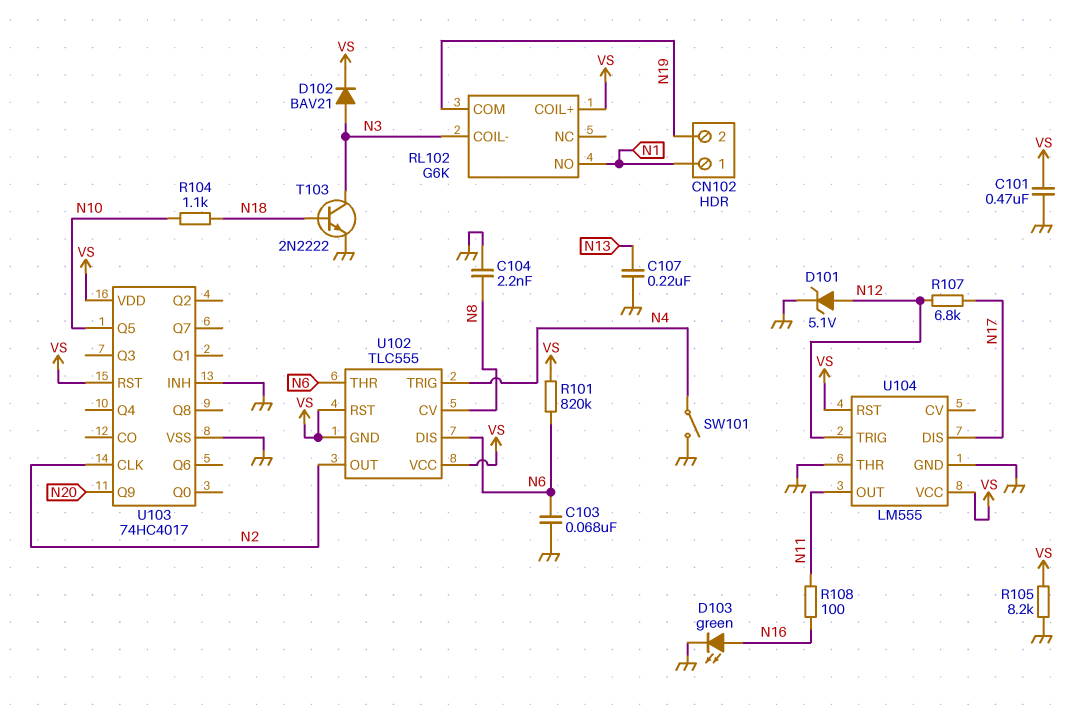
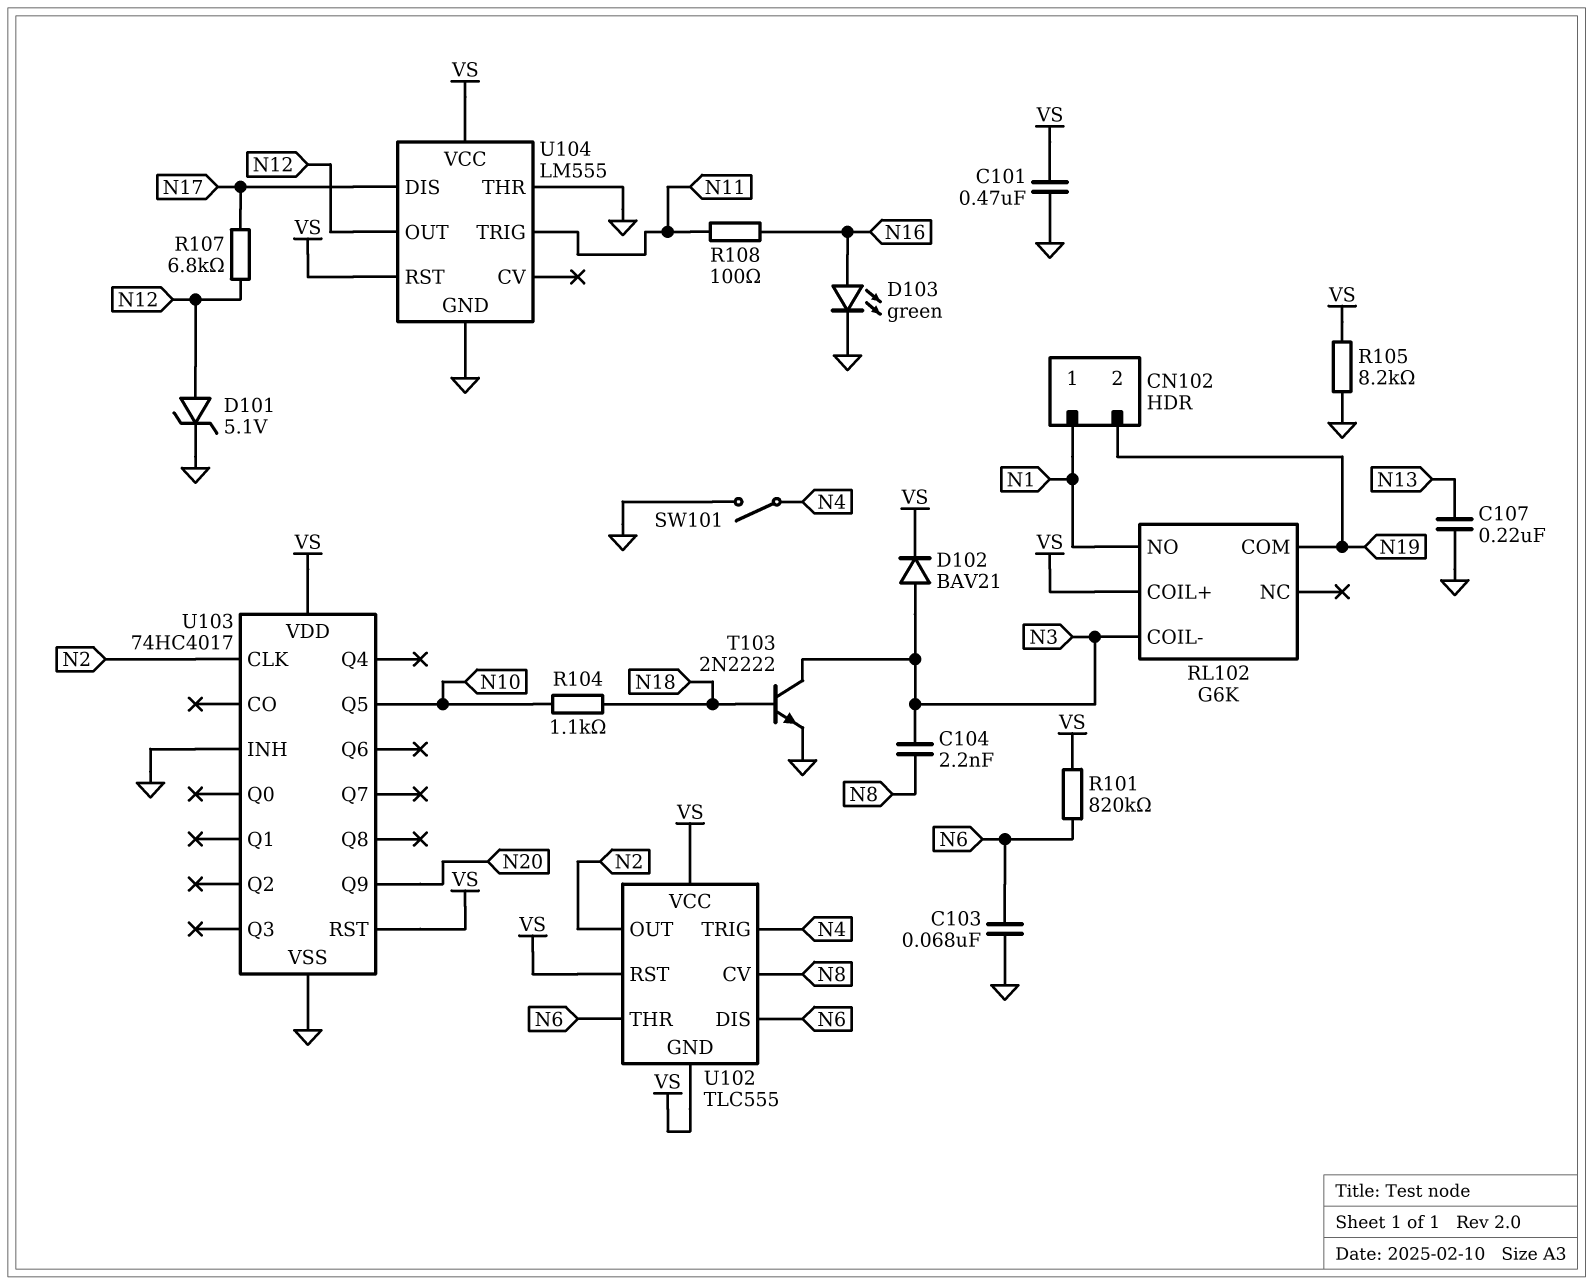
C104: 2.2nF (GND, N8) -> 2.2nF (N3, N8)
U104 pin OUT: N11 -> N12
U104 pin TRIG: N12 -> N11

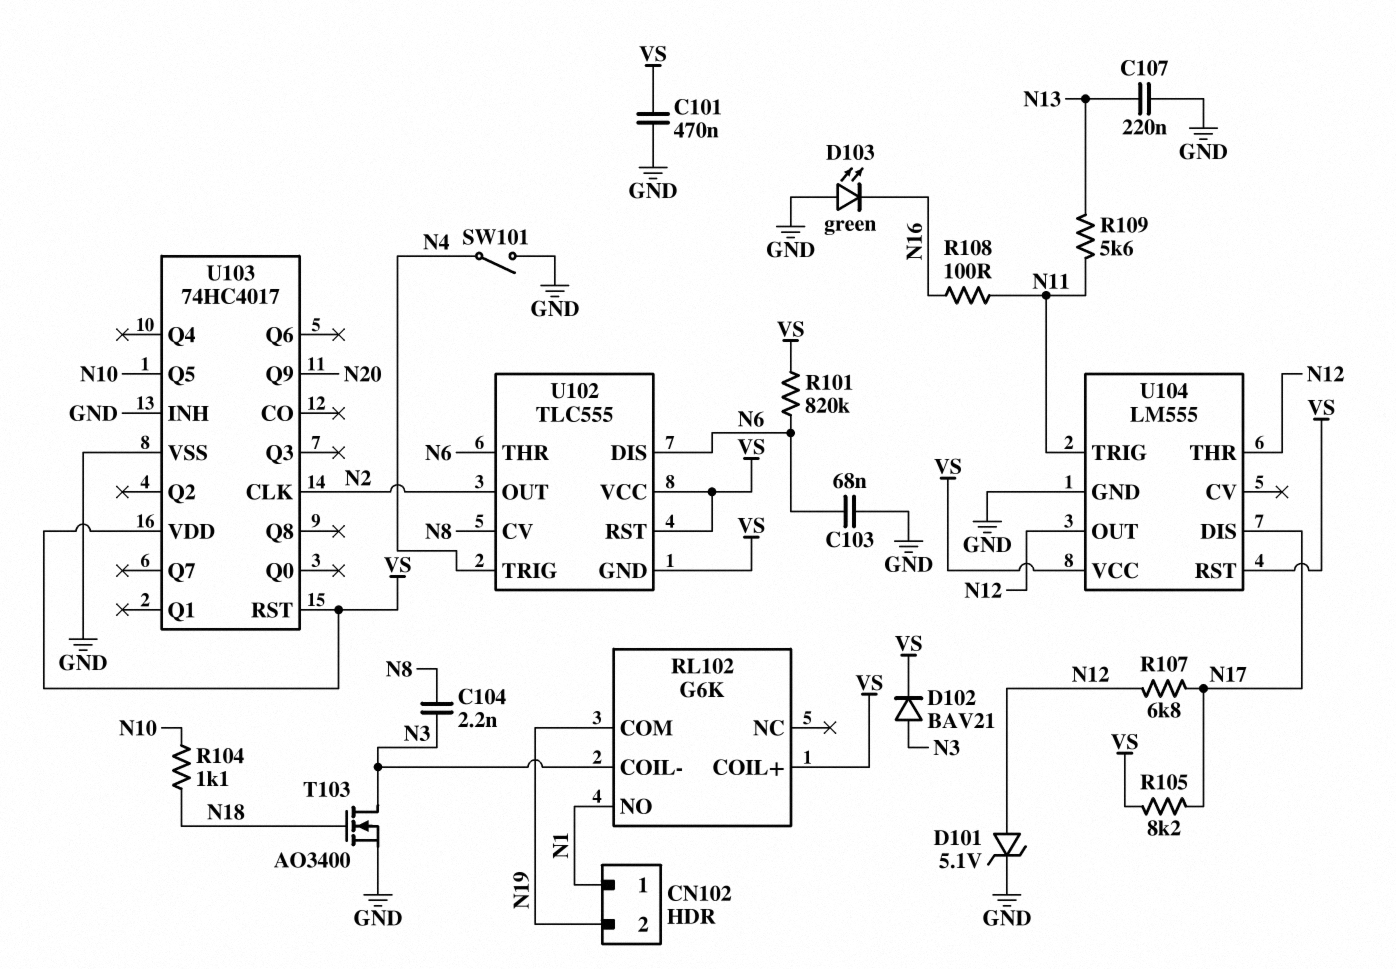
D103: LED green (A N16, K GND) -> LED green (A GND, K N16)
R105: 8.2k (GND, VS) -> 8.2k (N17, VS)
R109: none -> 5.6k (N11, N13)
T103: NPN 2N2222 (B N18, C N3, E GND) -> NMOS AO3400 (G N18, D N3, S GND)
U104 pin THR: GND -> N12

